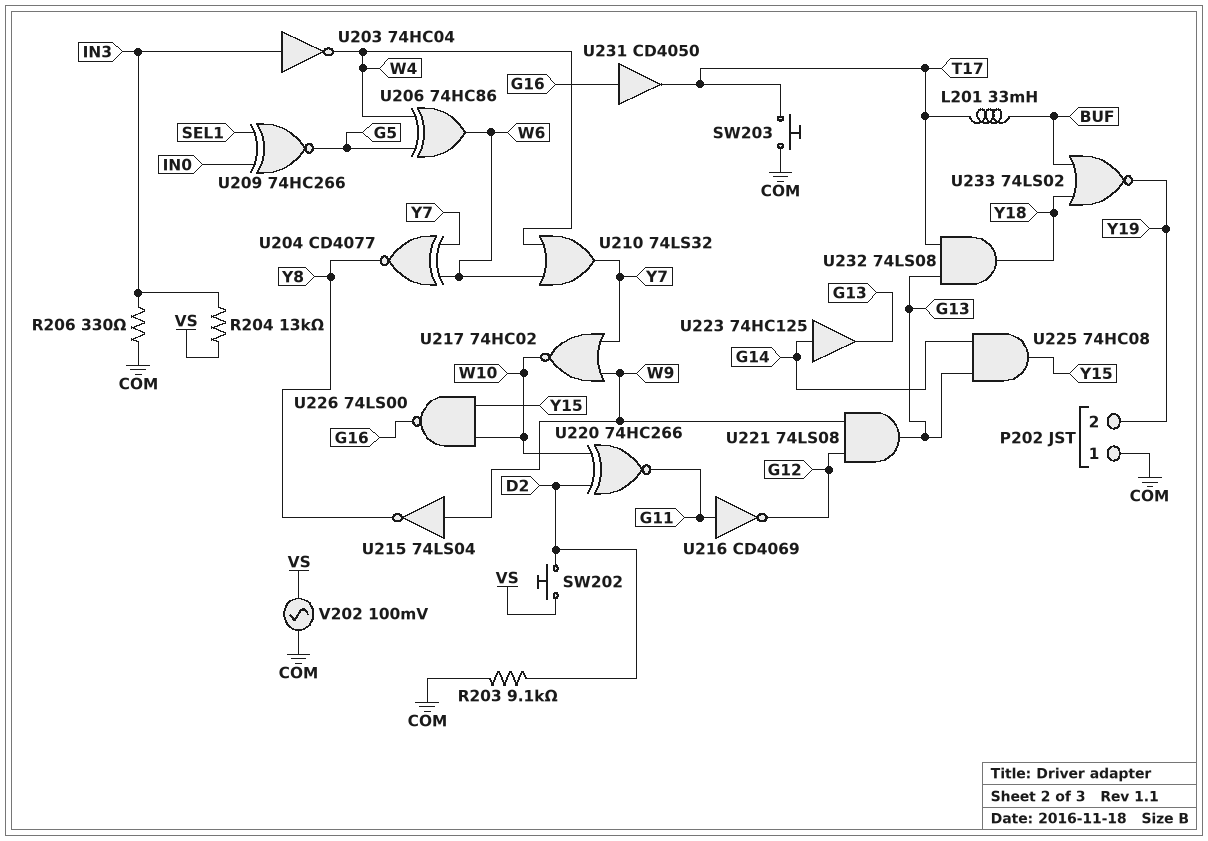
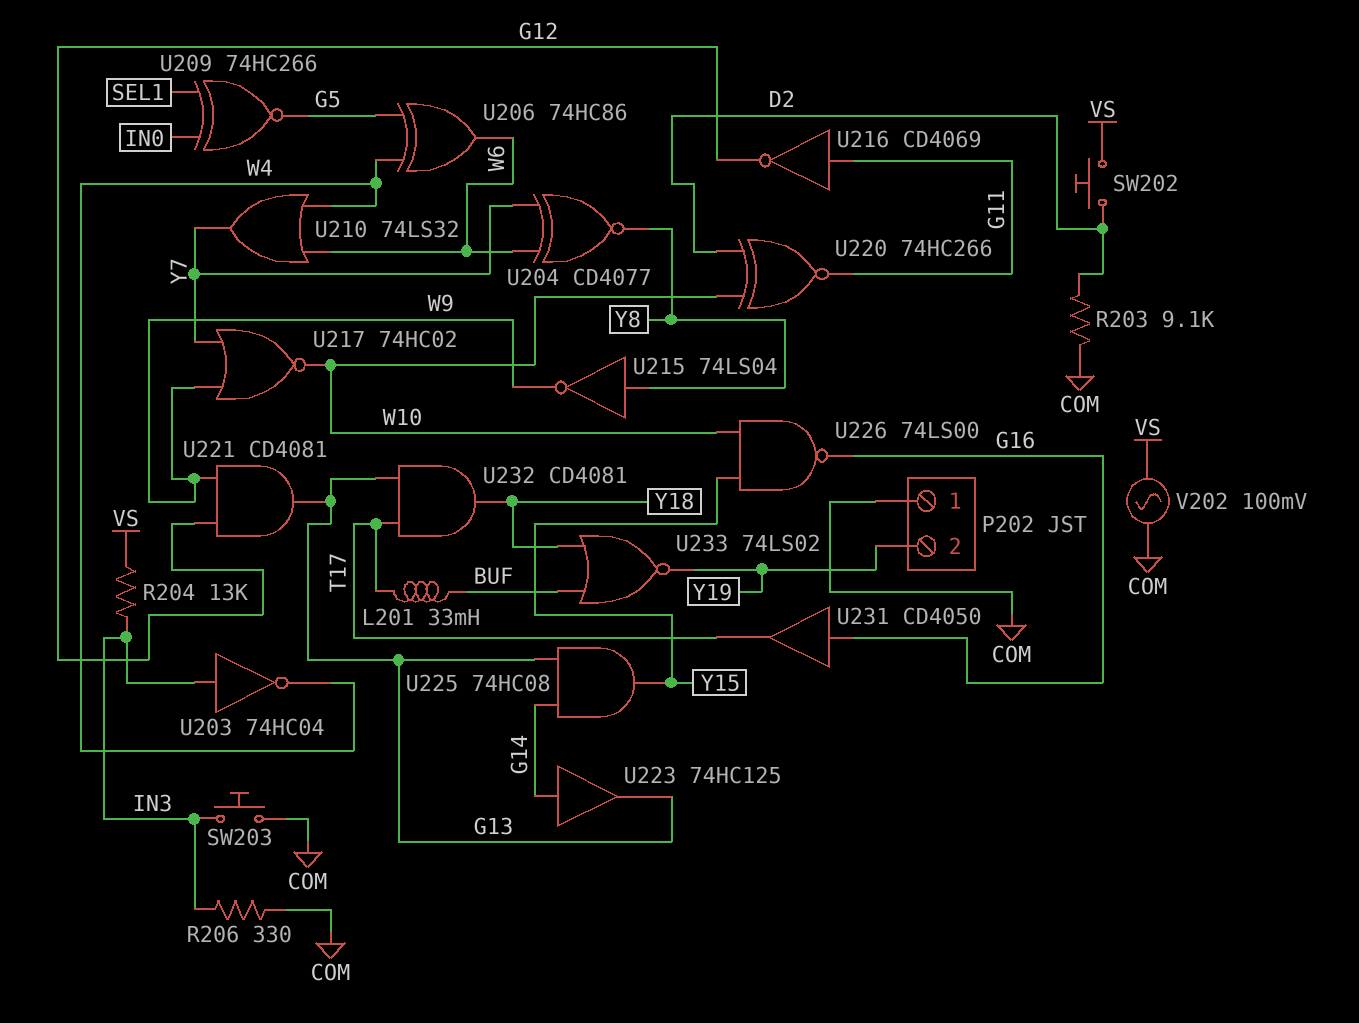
SW203: button (COM, T17) -> button (COM, IN3)
U215: NOT 74LS04 (in W9, out Y8) -> NOT 74LS04 (in Y8, out W9)
U221: AND 74LS08 (in G12, in W9, out G13) -> AND CD4081 (in G12, in W9, out G13)
U232: AND 74LS08 (in G13, in T17, out Y18) -> AND CD4081 (in G13, in T17, out Y18)

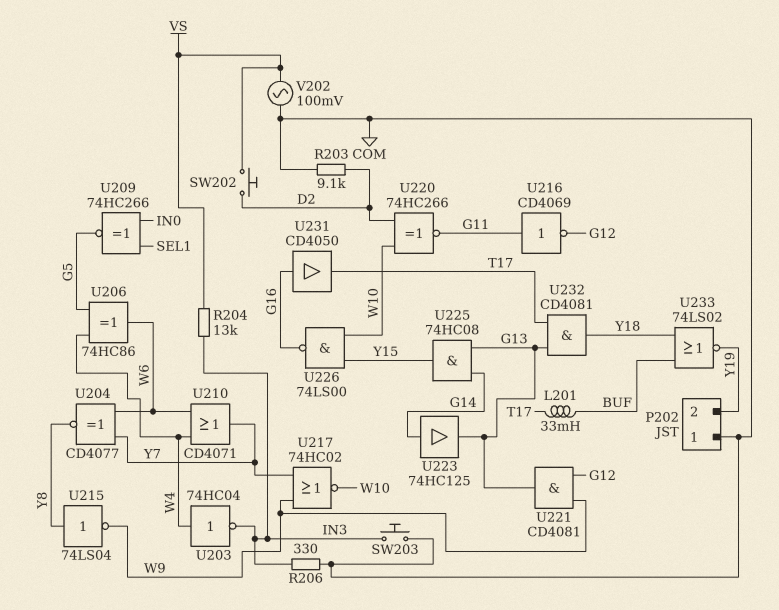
U203: NOT 74HC04 (in IN3, out W4) -> NOT 74HC04 (in W4, out IN3)
U210: OR 74LS32 (in W4, in W6, out Y7) -> OR CD4071 (in W4, in W6, out Y7)

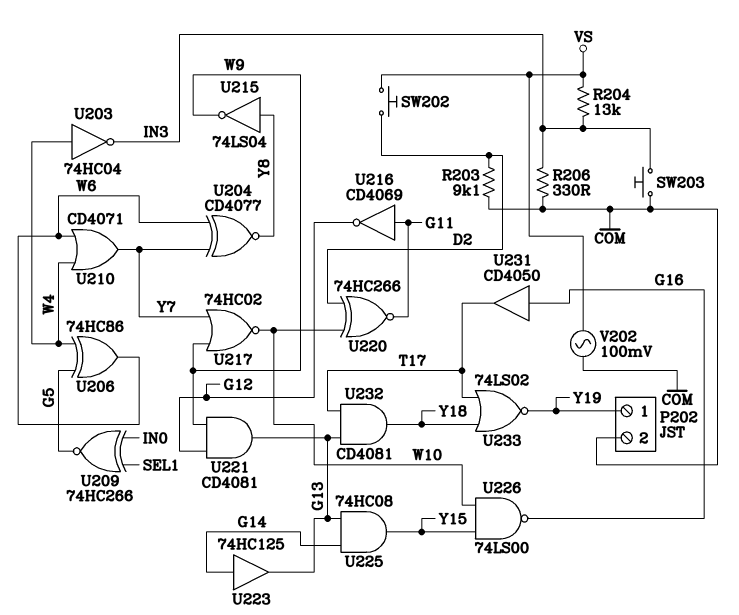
L201: 33mH (BUF, T17) -> none
P202 pin 1: COM -> Y19
P202 pin 2: Y19 -> COM
U233: NOR 74LS02 (in BUF, in Y18, out Y19) -> NOR 74LS02 (in T17, in Y18, out Y19)

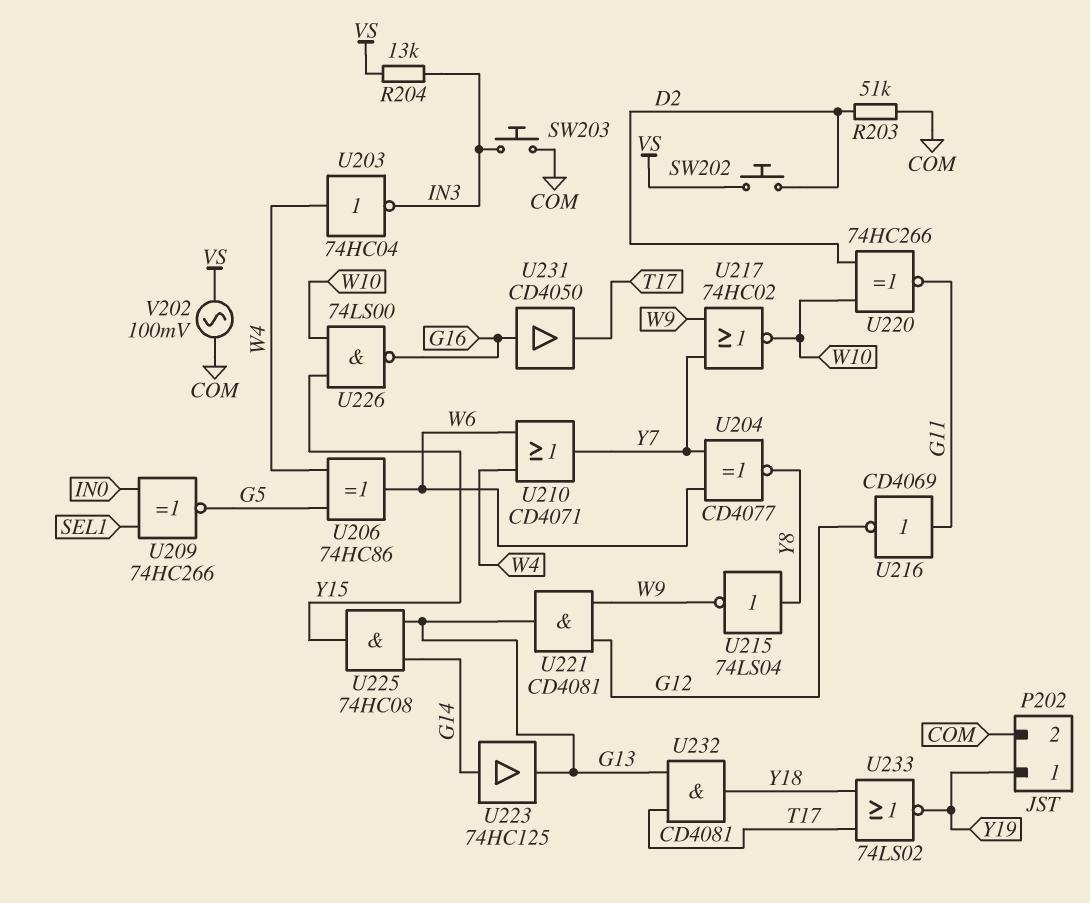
R203: 9.1k (COM, D2) -> 51k (COM, D2)
R206: 330 (COM, IN3) -> none

